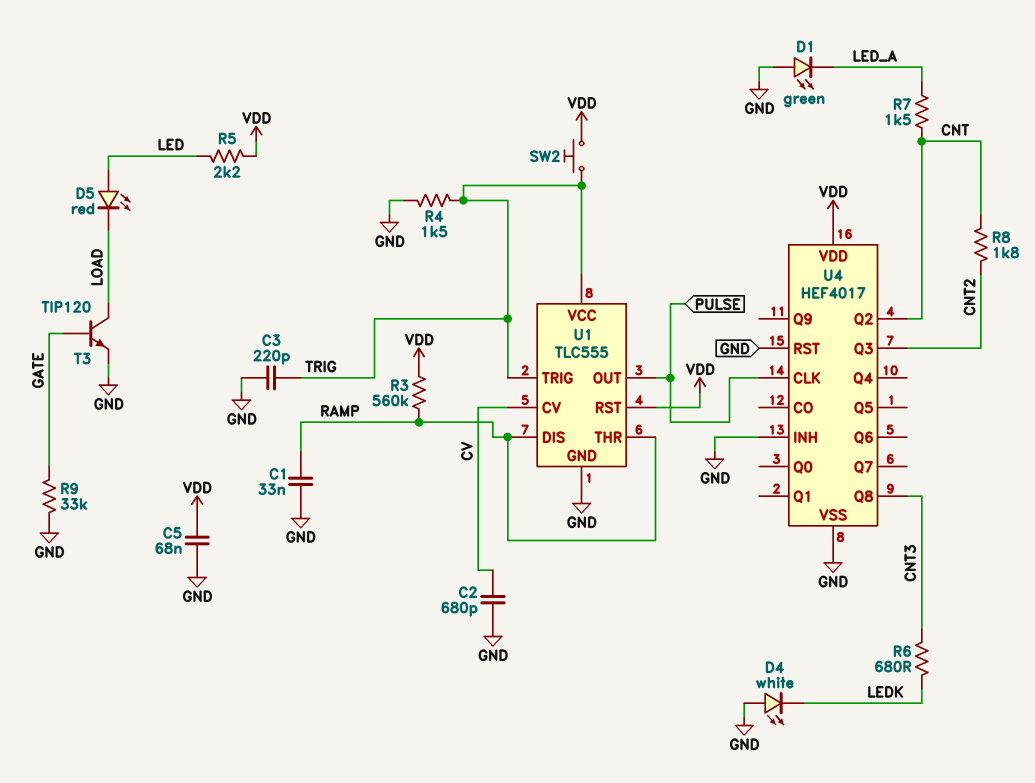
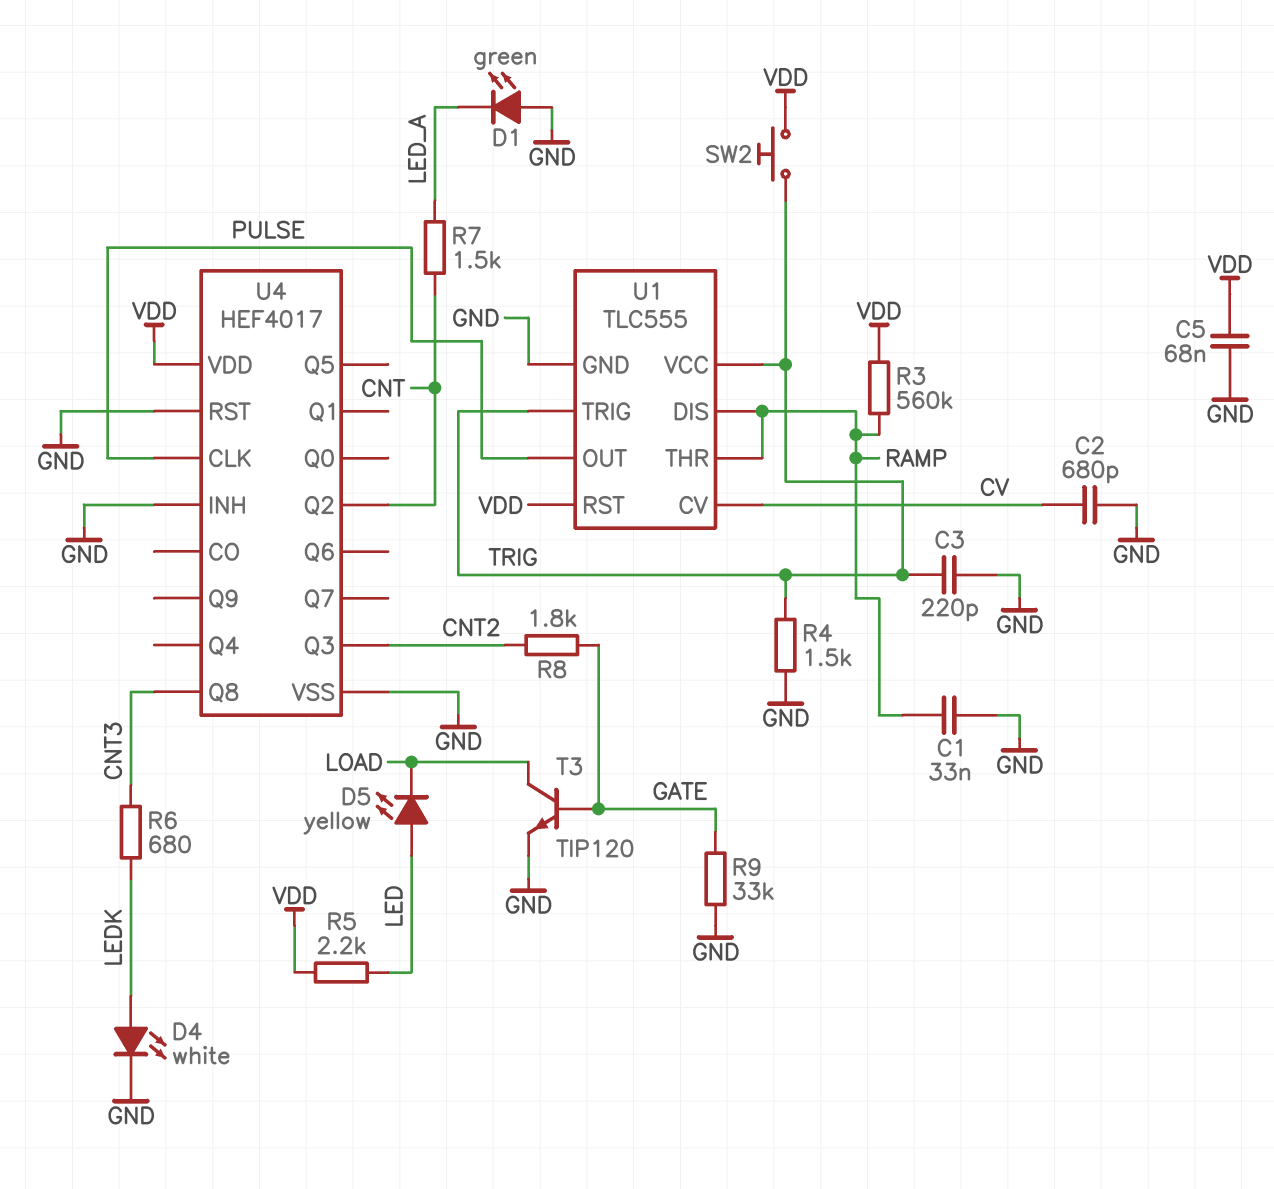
D4: LED white (A GND, K LEDK) -> LED white (A LEDK, K GND)
D5: LED red (A LED, K LOAD) -> LED yellow (A LED, K LOAD)
R8: 1.8k (CNT, CNT2) -> 1.8k (CNT2, GATE)

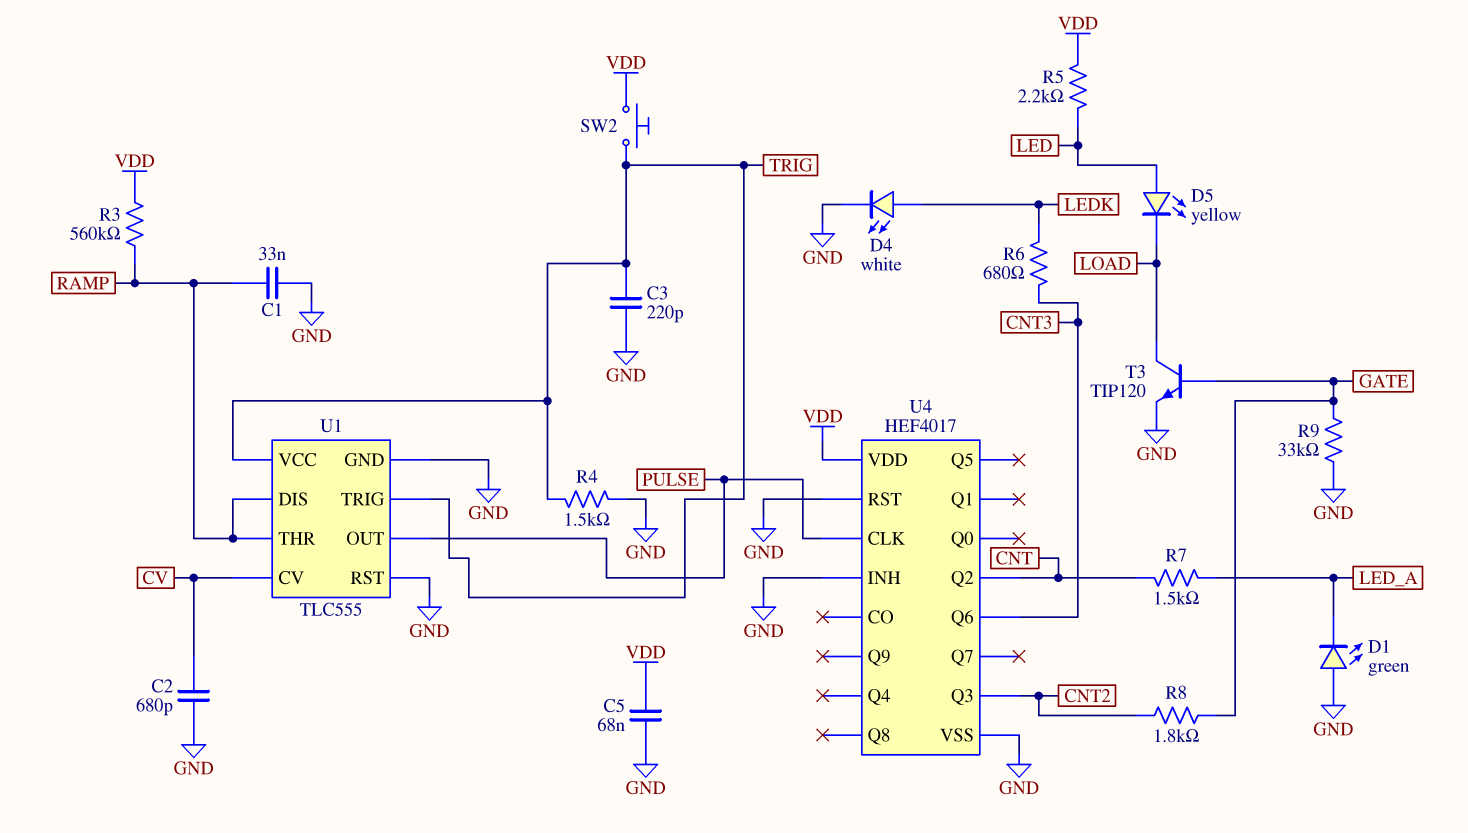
U1 pin RST: VDD -> GND
U4 pin Q6: none -> CNT3
U4 pin Q8: CNT3 -> none

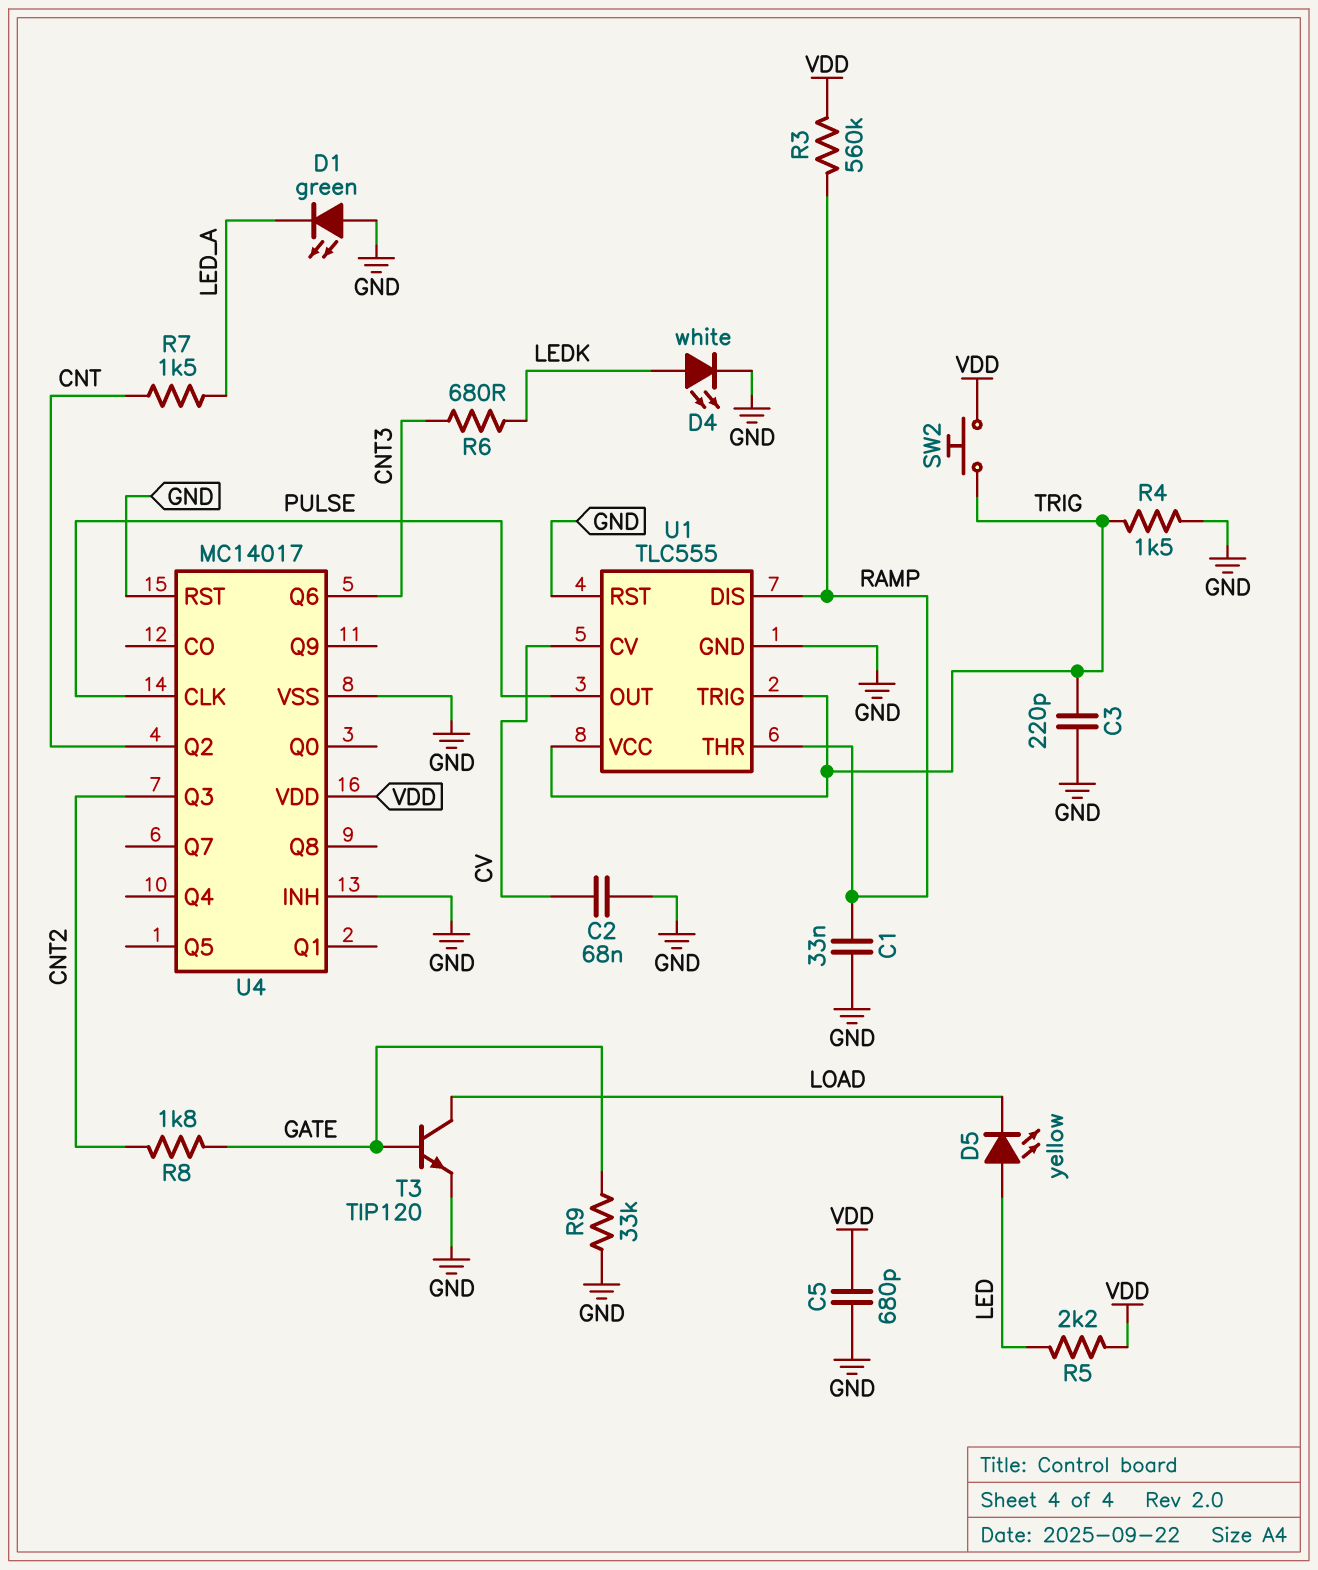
C2: 680pF (CV, GND) -> 68nF (CV, GND)
C5: 68nF (GND, VDD) -> 680pF (GND, VDD)
U4: HEF4017 -> MC14017

